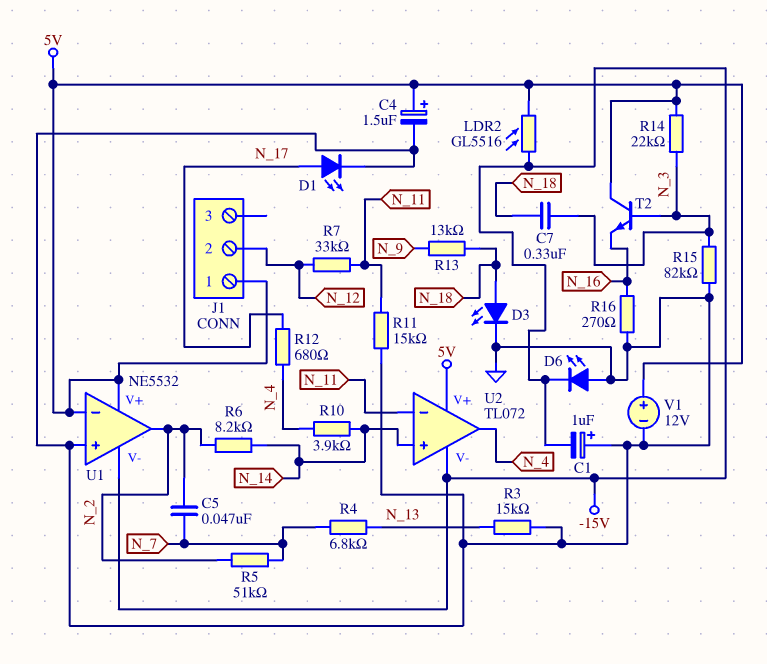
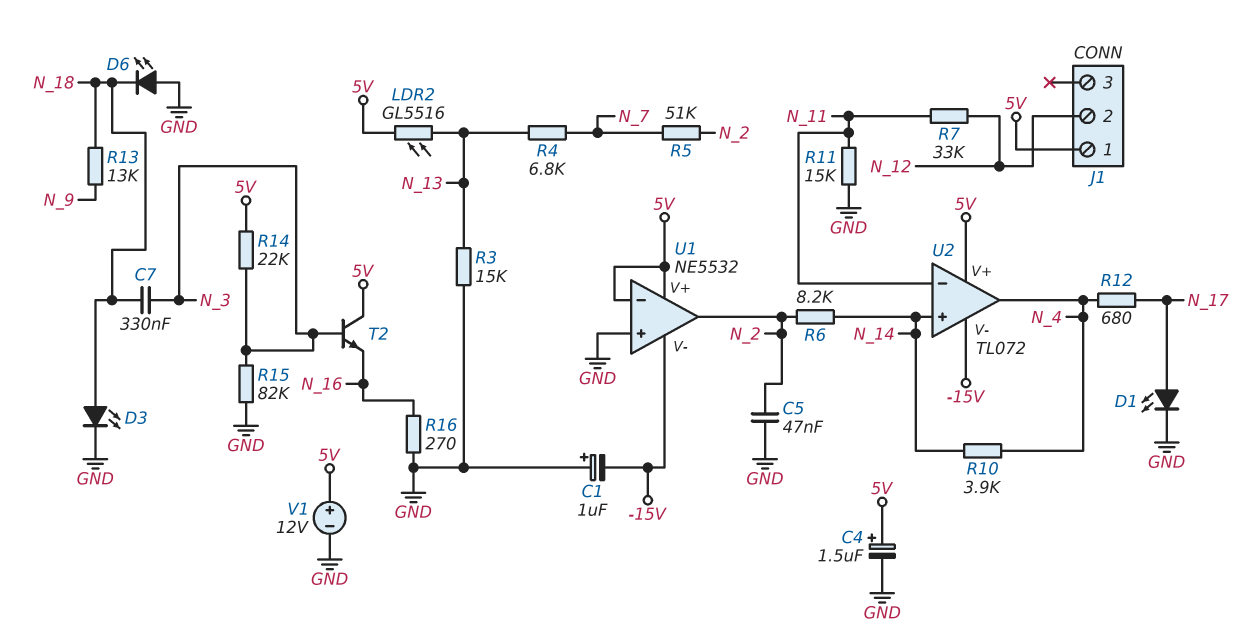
C5: 47nF (N_2, N_7) -> 47nF (GND, N_2)
D6: LED (A GND, K -15V) -> LED (A GND, K N_18)
LDR2: GL5516 (-15V, 5V) -> GL5516 (5V, N_13)

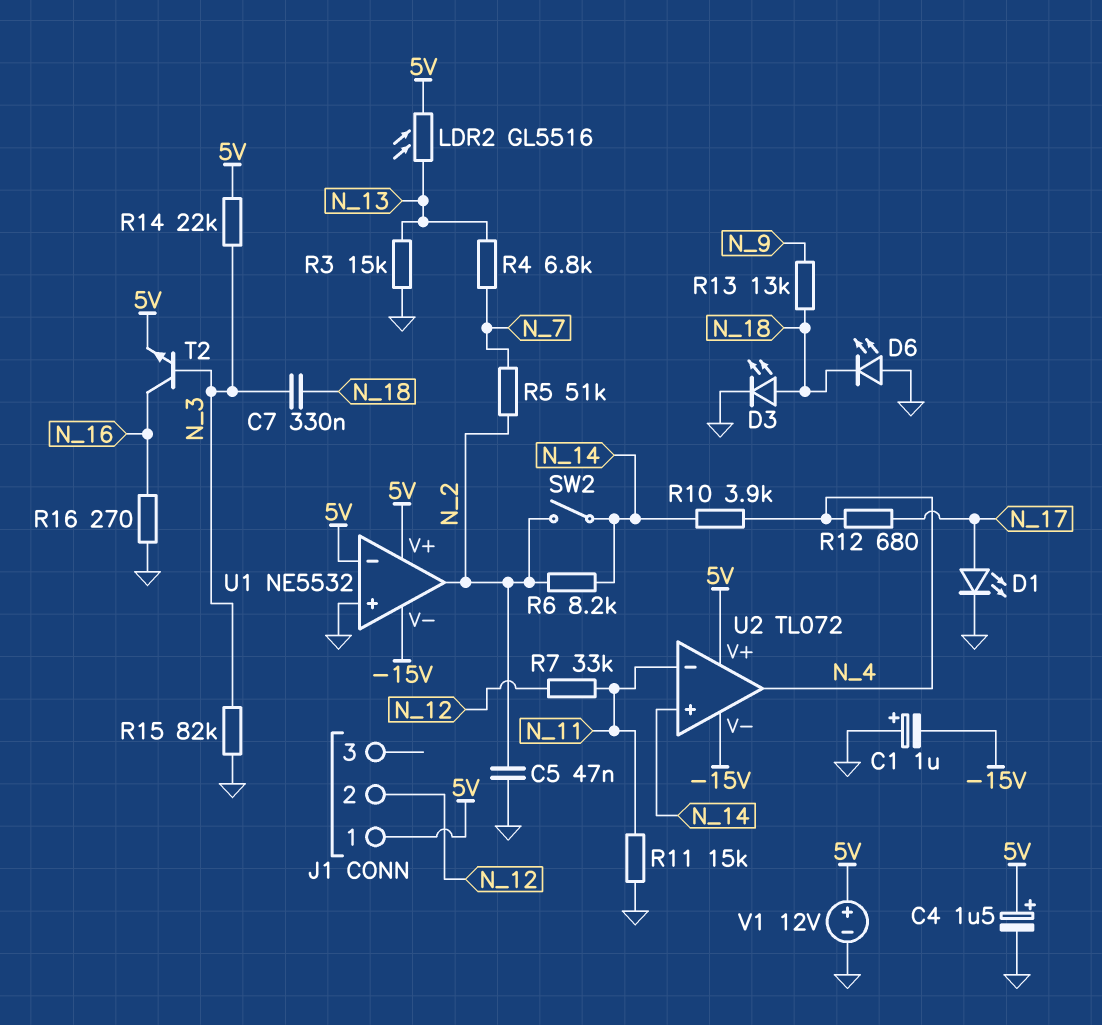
SW2: none -> switch (N_2, N_14)
T2: NPN (B N_3, C 5V, E N_16) -> NPN (B N_3, C N_16, E 5V)

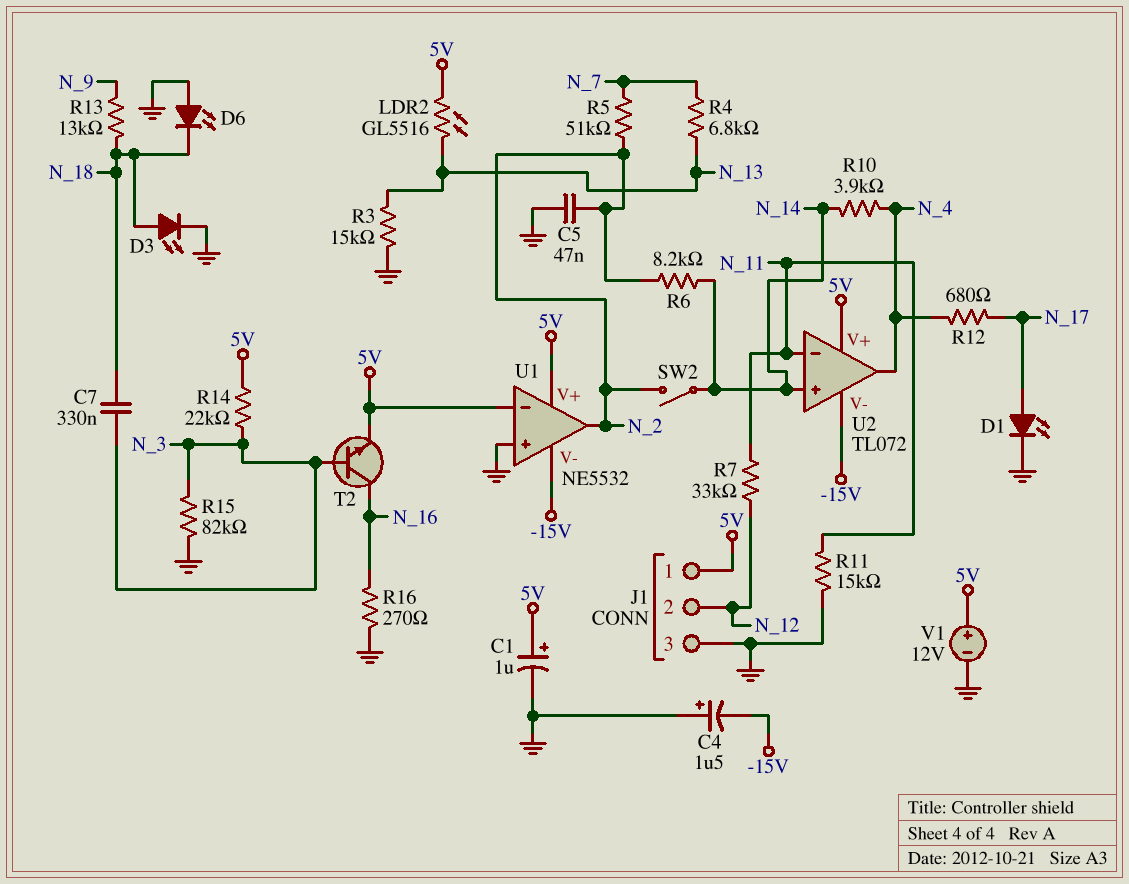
C1: 1uF (plus GND, minus -15V) -> 1uF (plus 5V, minus GND)
C4: 1.5uF (plus 5V, minus GND) -> 1.5uF (plus GND, minus -15V)
J1 pin 3: none -> GND

